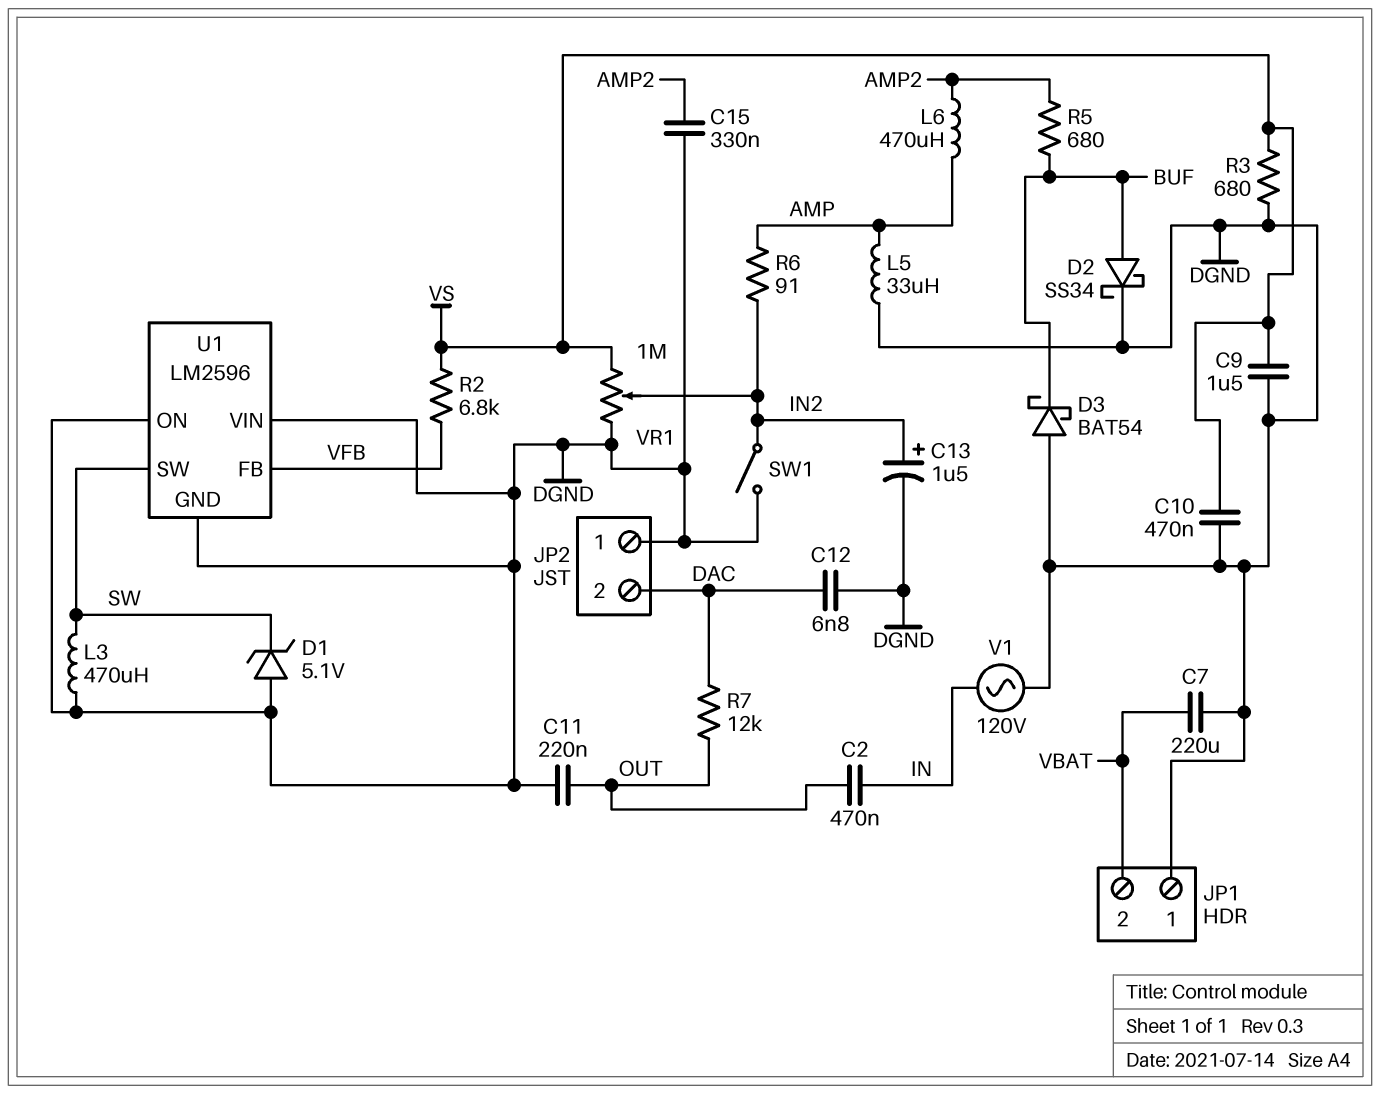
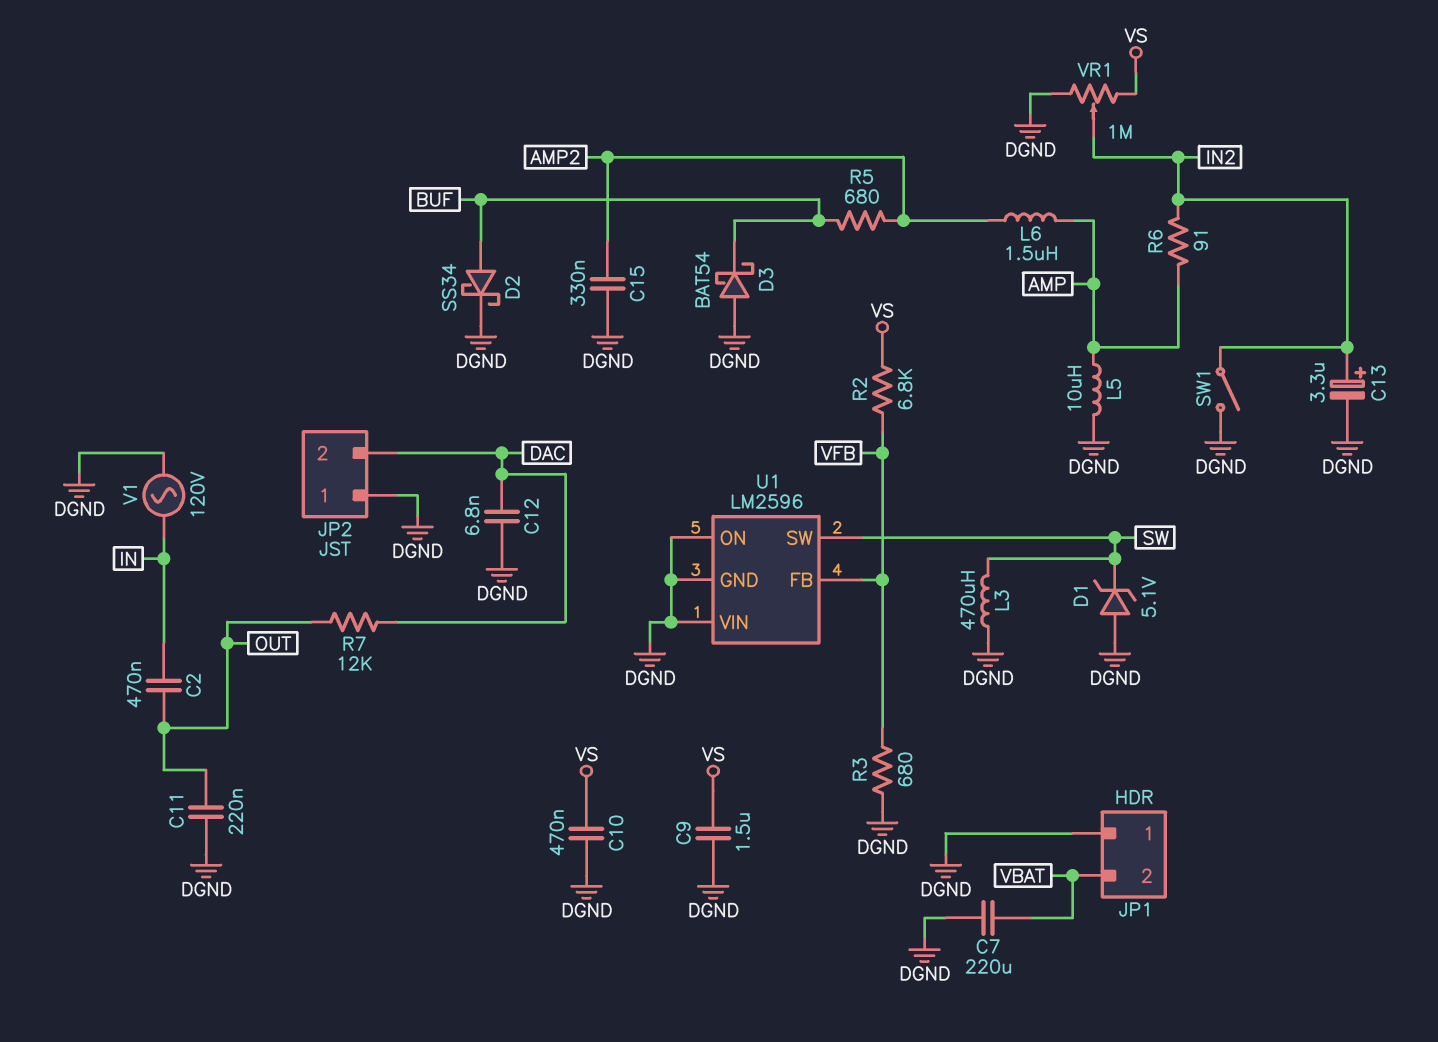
C13: 1.5uF (plus IN2, minus DGND) -> 3.3uF (plus IN2, minus DGND)
L5: 33uH (AMP, DGND) -> 10uH (AMP, DGND)
L6: 470uH (AMP, AMP2) -> 1.5uH (AMP, AMP2)
R3: 680 (DGND, VS) -> 680 (DGND, VFB)

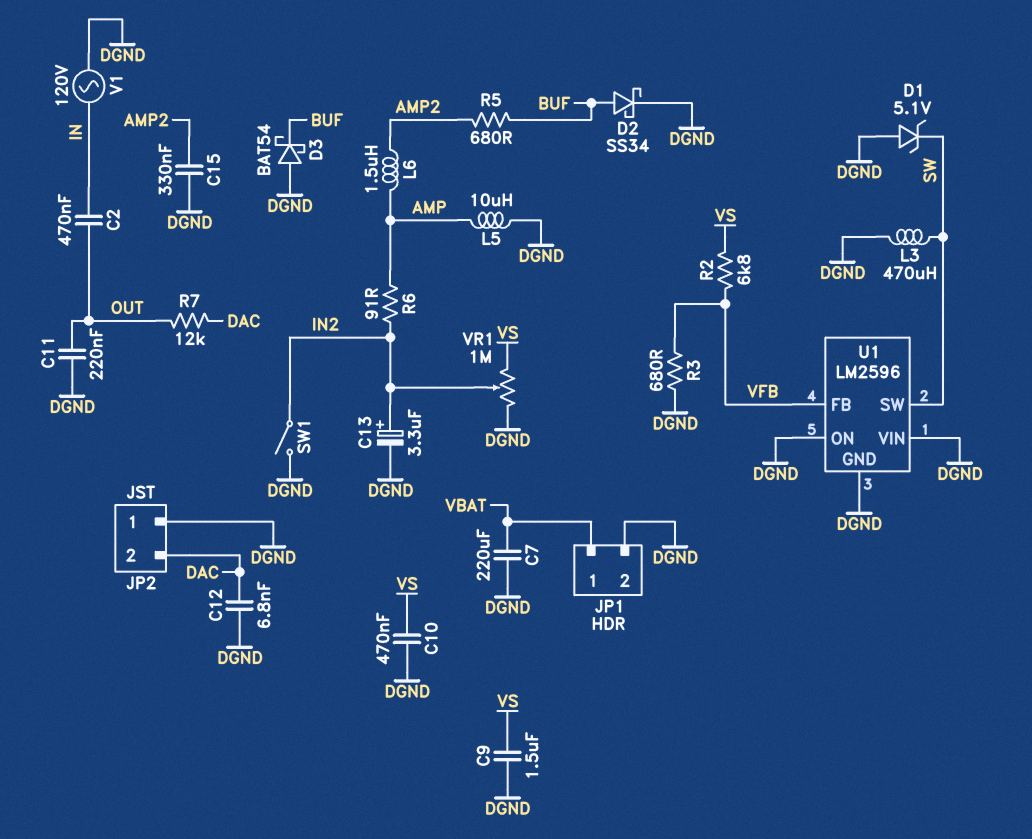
JP1 pin 1: DGND -> VBAT
JP1 pin 2: VBAT -> DGND

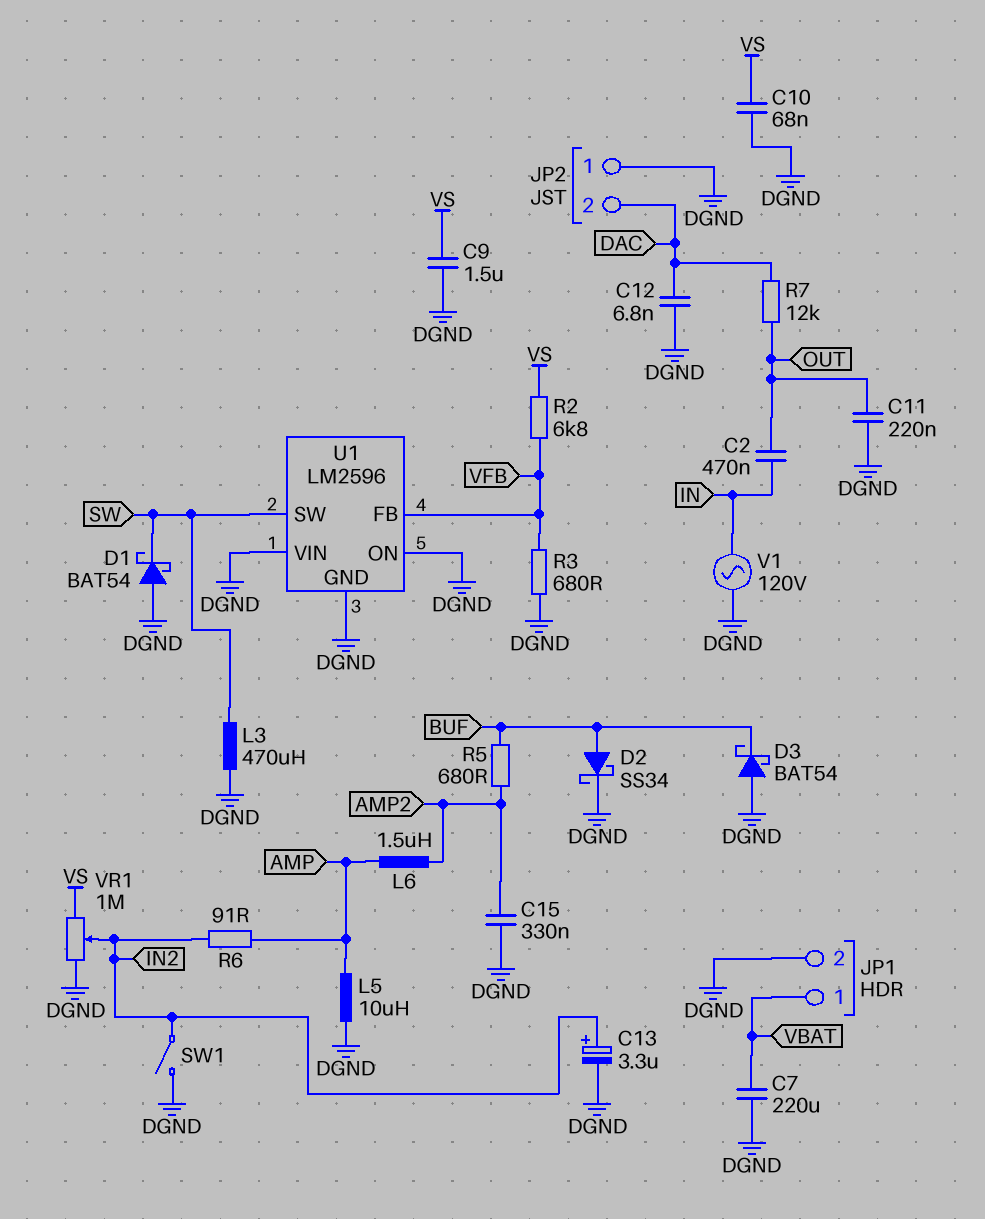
C10: 470nF (DGND, VS) -> 68nF (DGND, VS)
D1: zener 5.1V (A DGND, K SW) -> schottky BAT54 (A DGND, K SW)

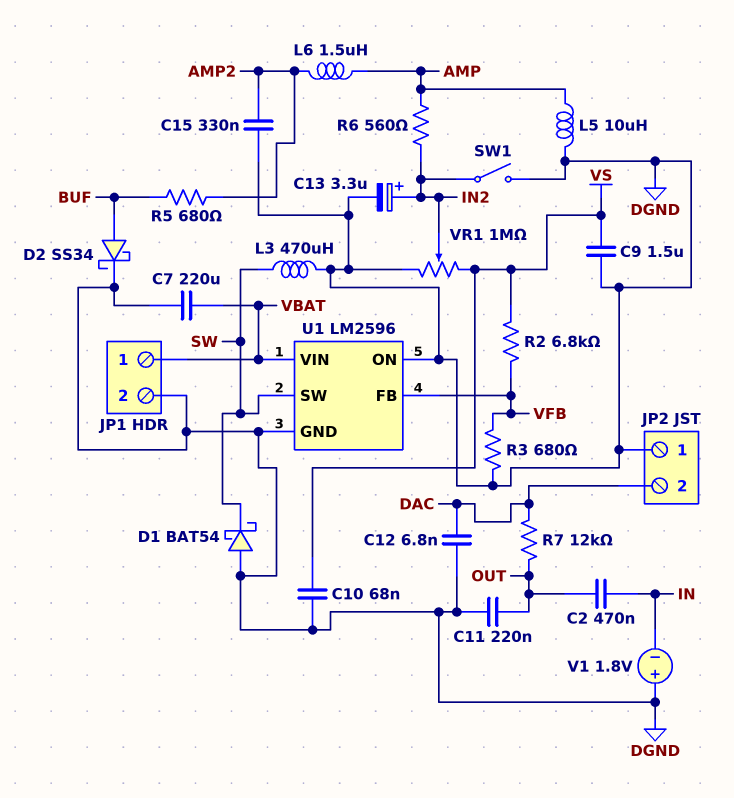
D3: schottky BAT54 (A DGND, K BUF) -> none
R6: 91 (AMP, IN2) -> 560 (AMP, IN2)
U1 pin VIN: DGND -> VBAT
V1: AC 120V (DGND, IN) -> 1.8V (plus DGND, minus IN)

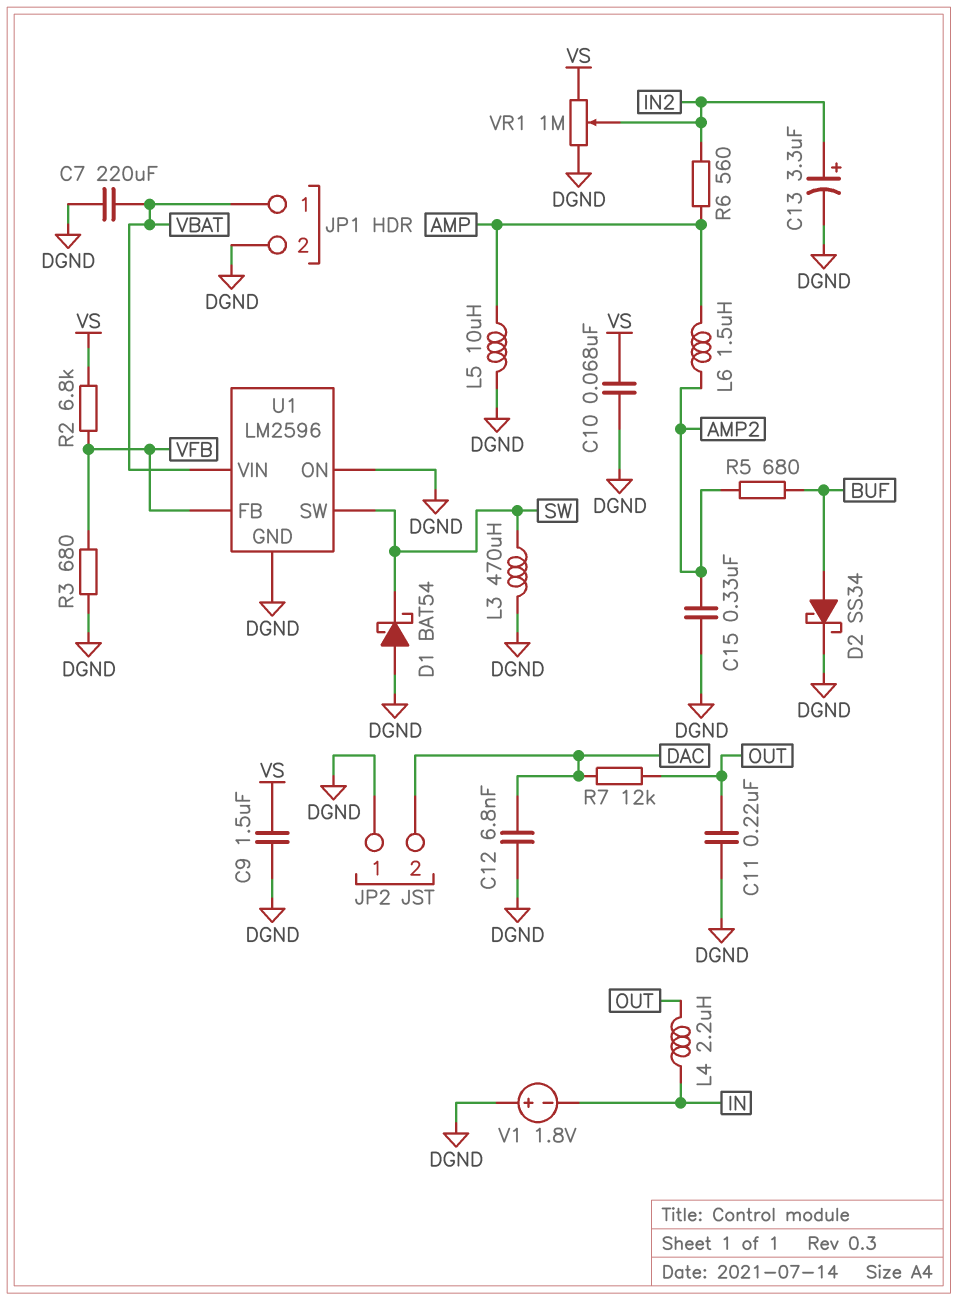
C2: 470nF (IN, OUT) -> none
L4: none -> 2.2uH (IN, OUT)
SW1: switch (DGND, IN2) -> none

